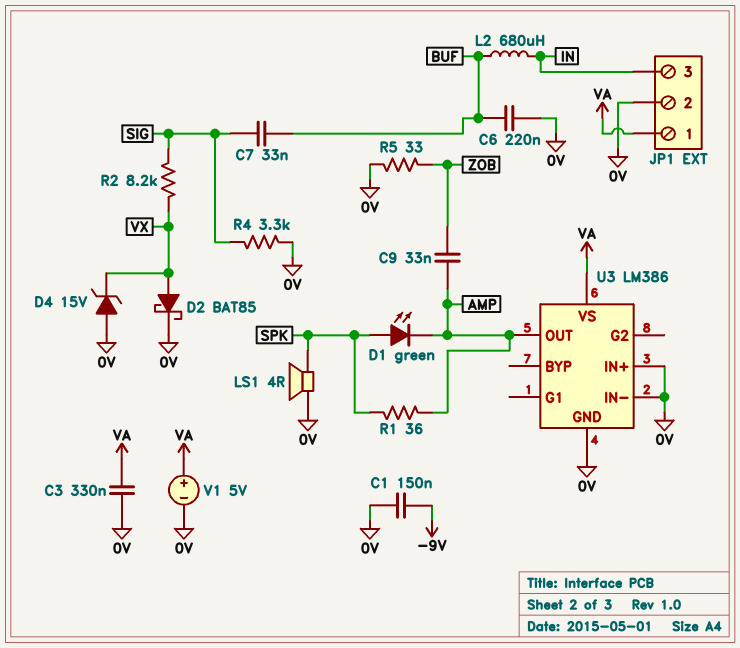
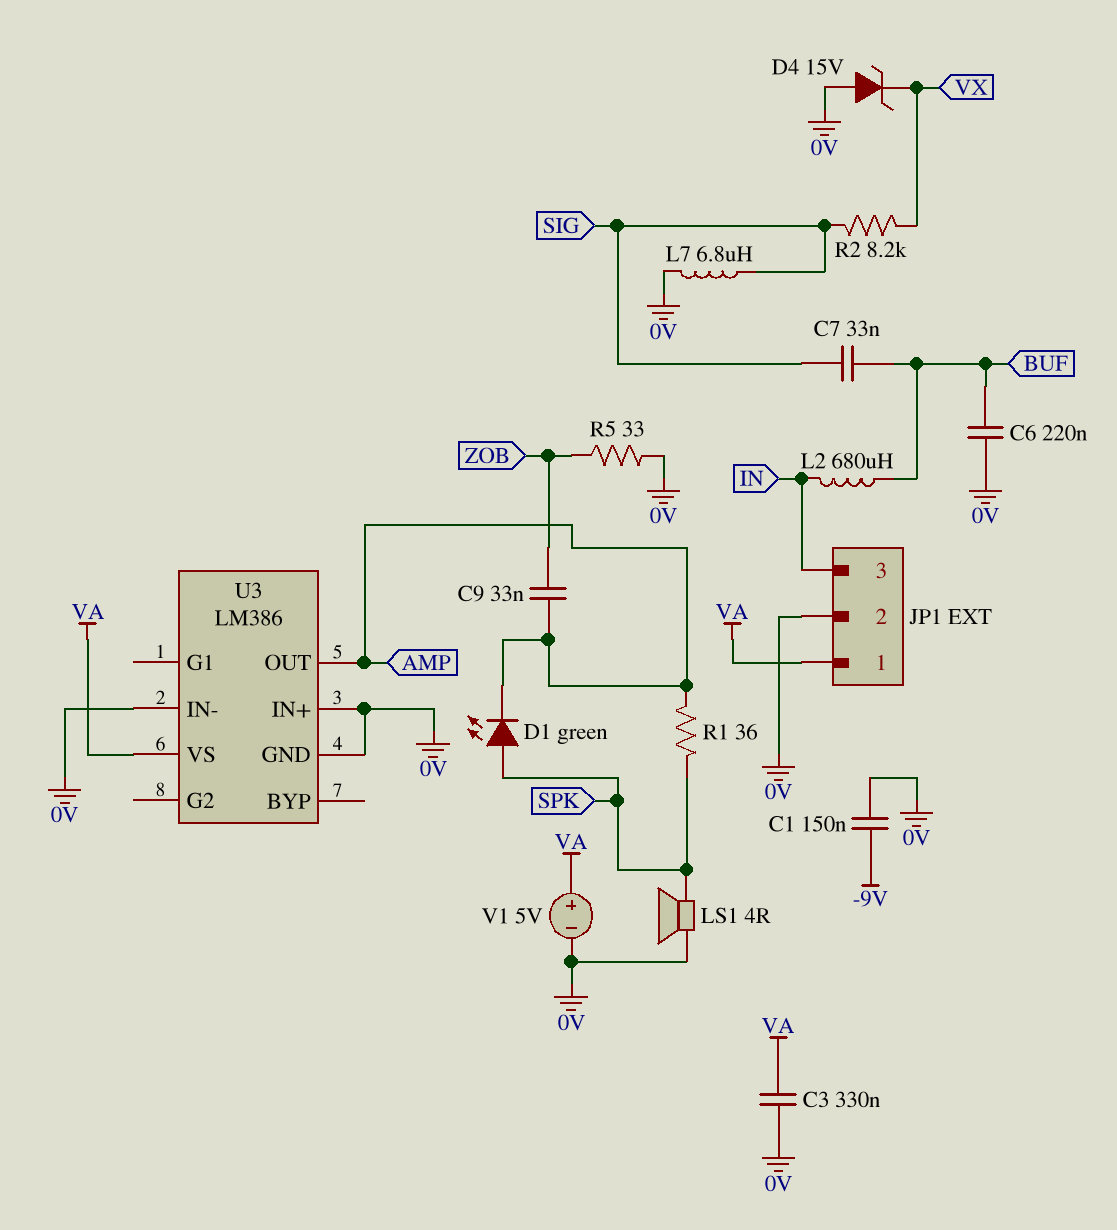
D2: schottky BAT85 (A VX, K 0V) -> none
L7: none -> 6.8uH (0V, SIG)
R4: 3.3k (0V, SIG) -> none

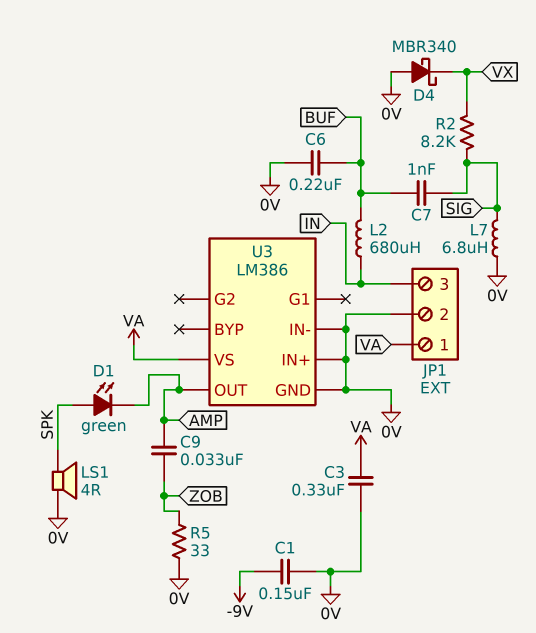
C7: 33nF (BUF, SIG) -> 1nF (BUF, SIG)
D4: zener 15V (A 0V, K VX) -> schottky MBR340 (A 0V, K VX)
R1: 36 (AMP, SPK) -> none
V1: 5V (plus VA, minus 0V) -> none

